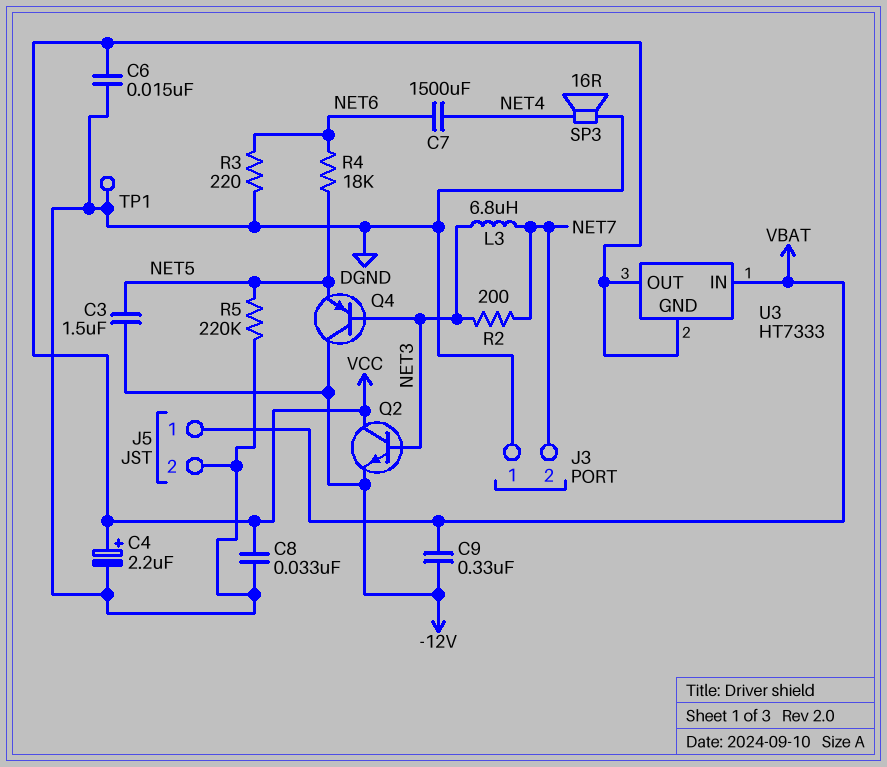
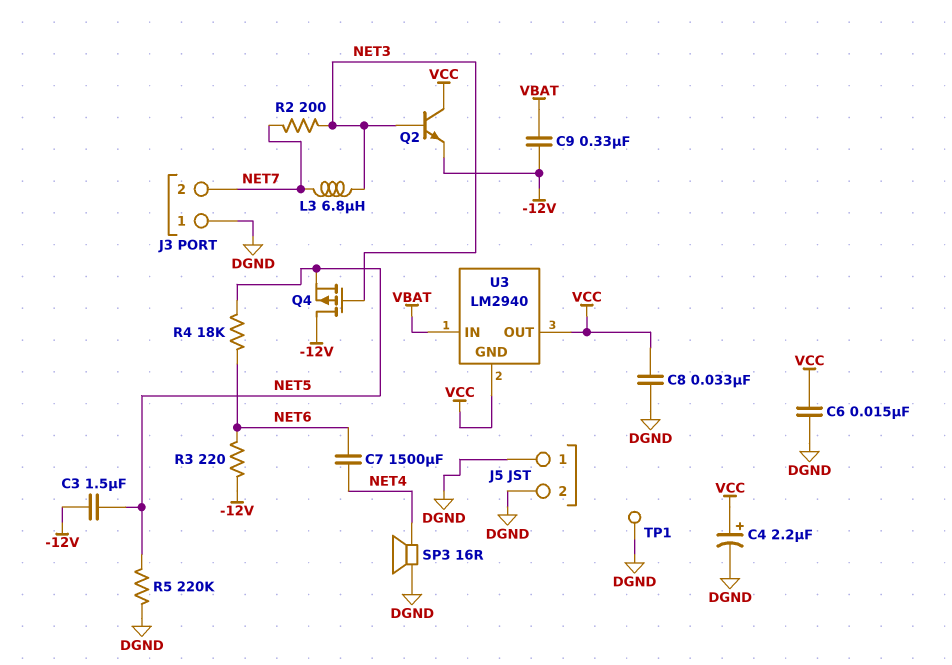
J5 pin 1: VBAT -> DGND
Q4: PNP (B NET3, C -12V, E NET5) -> PMOS (G NET3, D -12V, S NET5)
R3: 220 (DGND, NET6) -> 220 (-12V, NET6)
U3: HT7333 -> LM2940

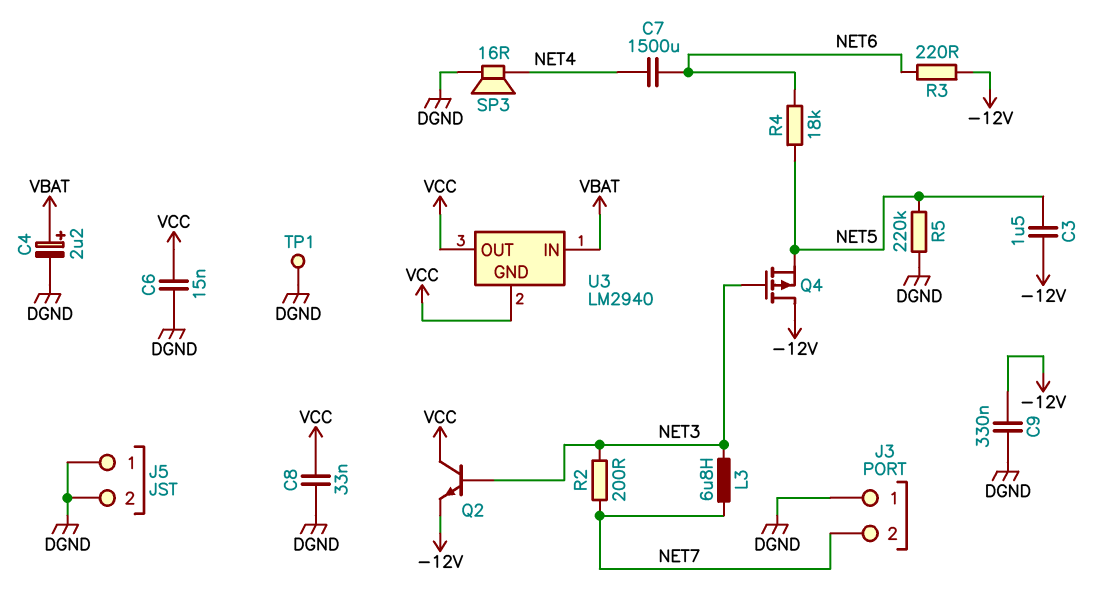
C4: 2.2uF (plus VCC, minus DGND) -> 2.2uF (plus VBAT, minus DGND)
C9: 330nF (-12V, VBAT) -> 330nF (-12V, DGND)

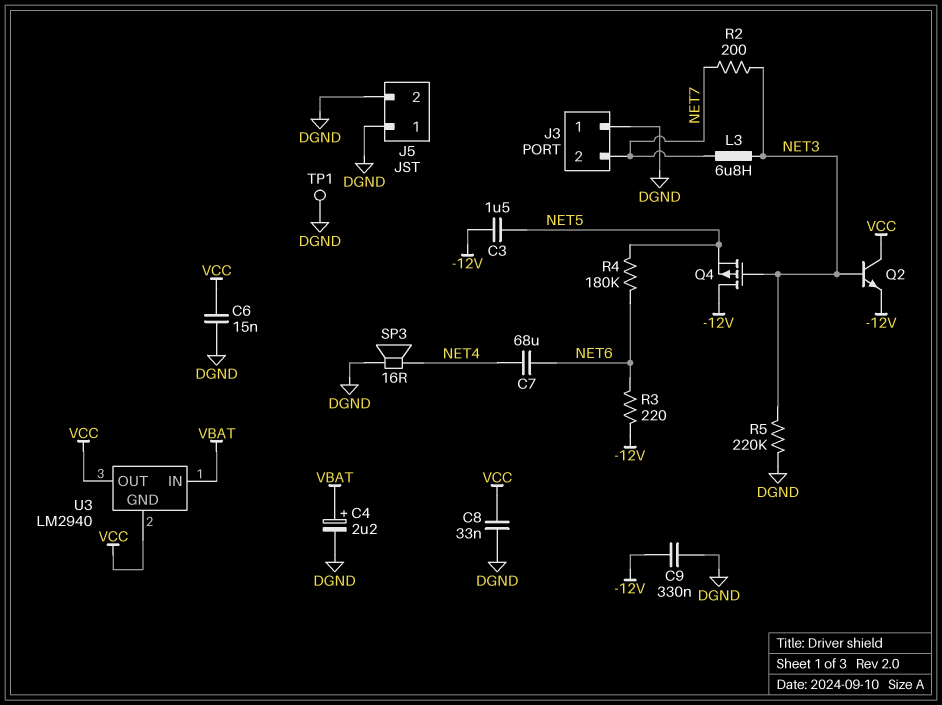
C7: 1500uF (NET4, NET6) -> 68uF (NET4, NET6)
R4: 18k (NET5, NET6) -> 180k (NET5, NET6)
R5: 220k (DGND, NET5) -> 220k (DGND, NET3)

